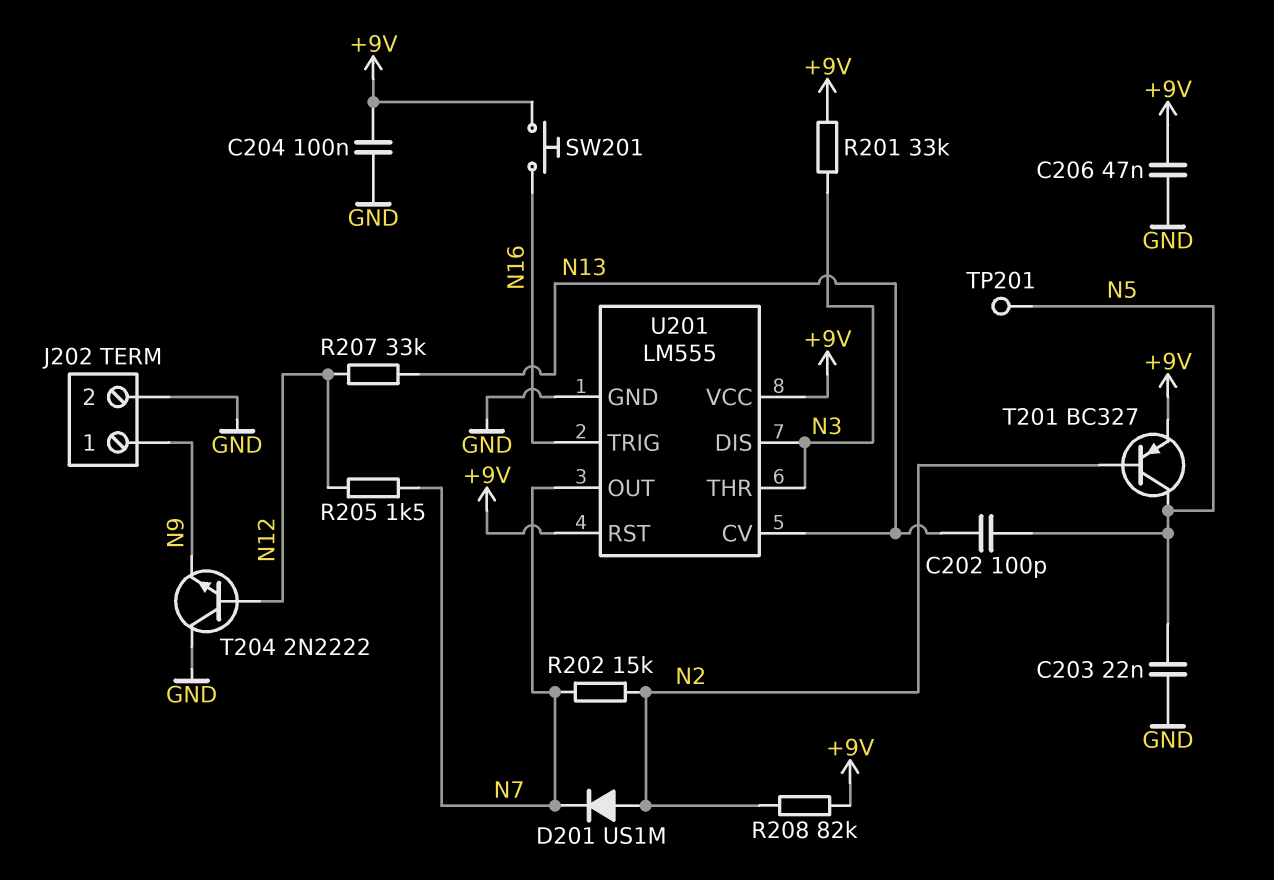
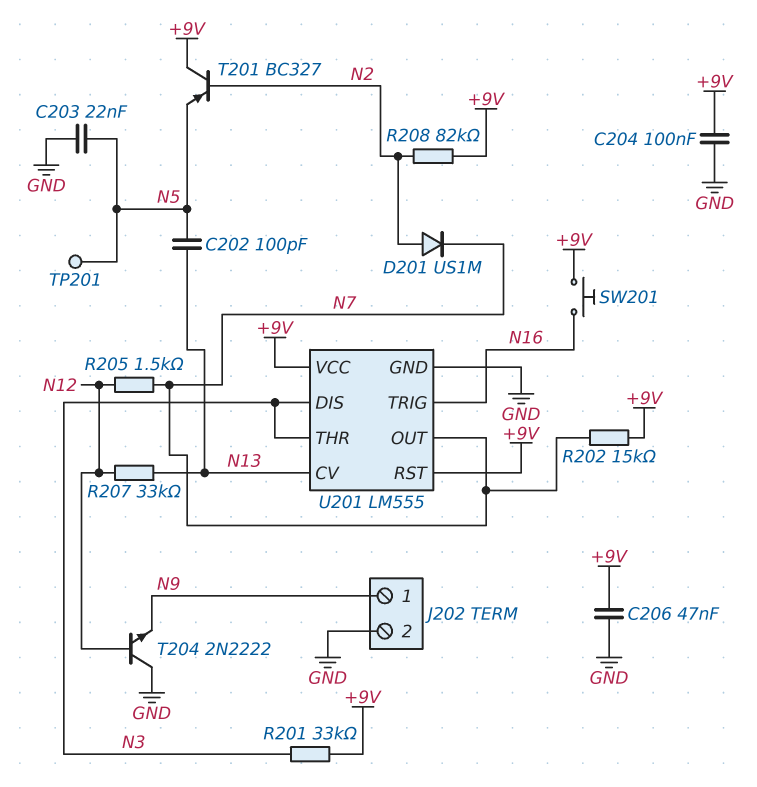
R202: 15k (N2, N7) -> 15k (+9V, N7)
T201: PNP BC327 (B N2, C N5, E +9V) -> PNP BC327 (B N2, C +9V, E N5)

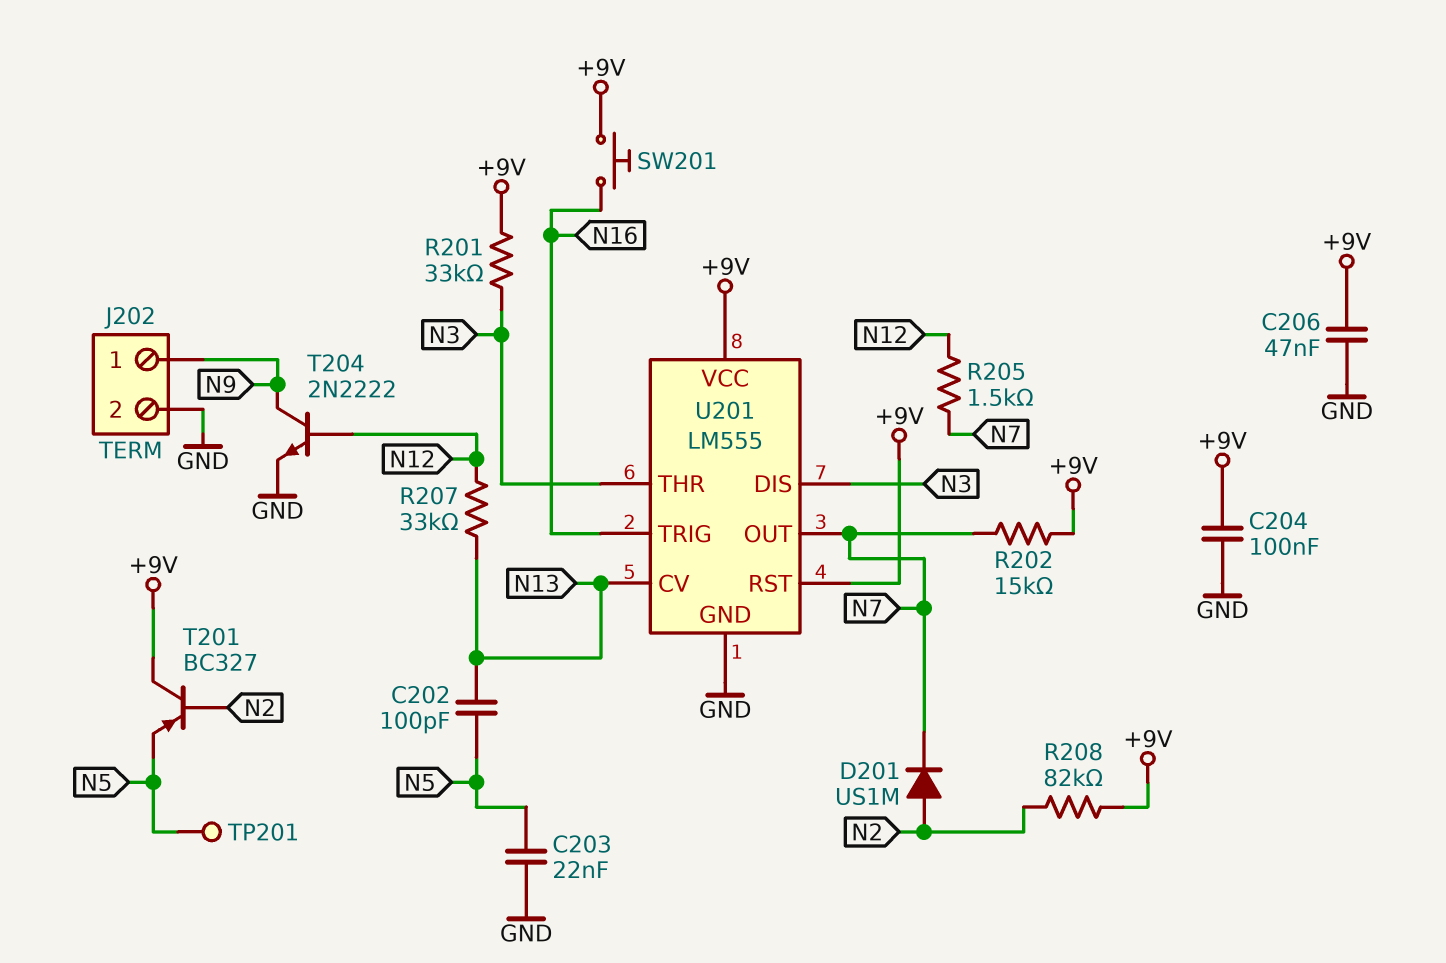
T204: NPN 2N2222 (B N12, C GND, E N9) -> NPN 2N2222 (B N12, C N9, E GND)

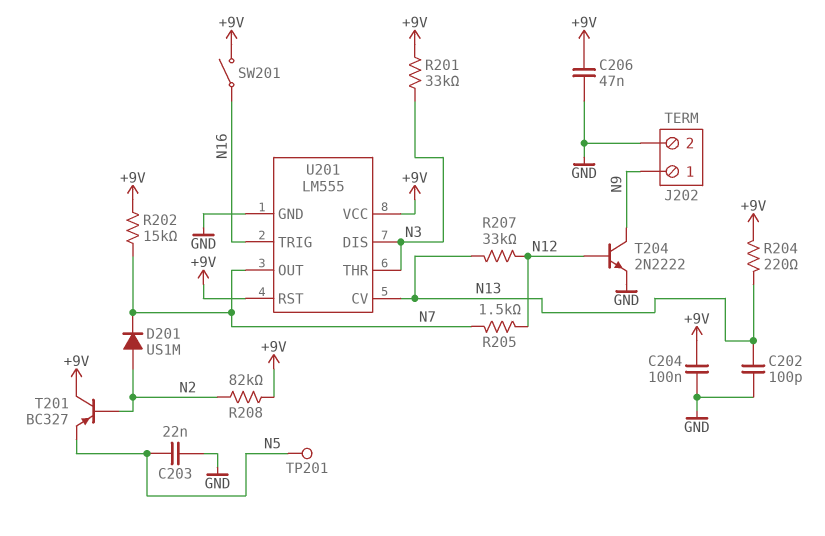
C202: 100pF (N5, N13) -> 100pF (GND, N13)
R204: none -> 220 (+9V, N13)
SW201: button (+9V, N16) -> switch (+9V, N16)

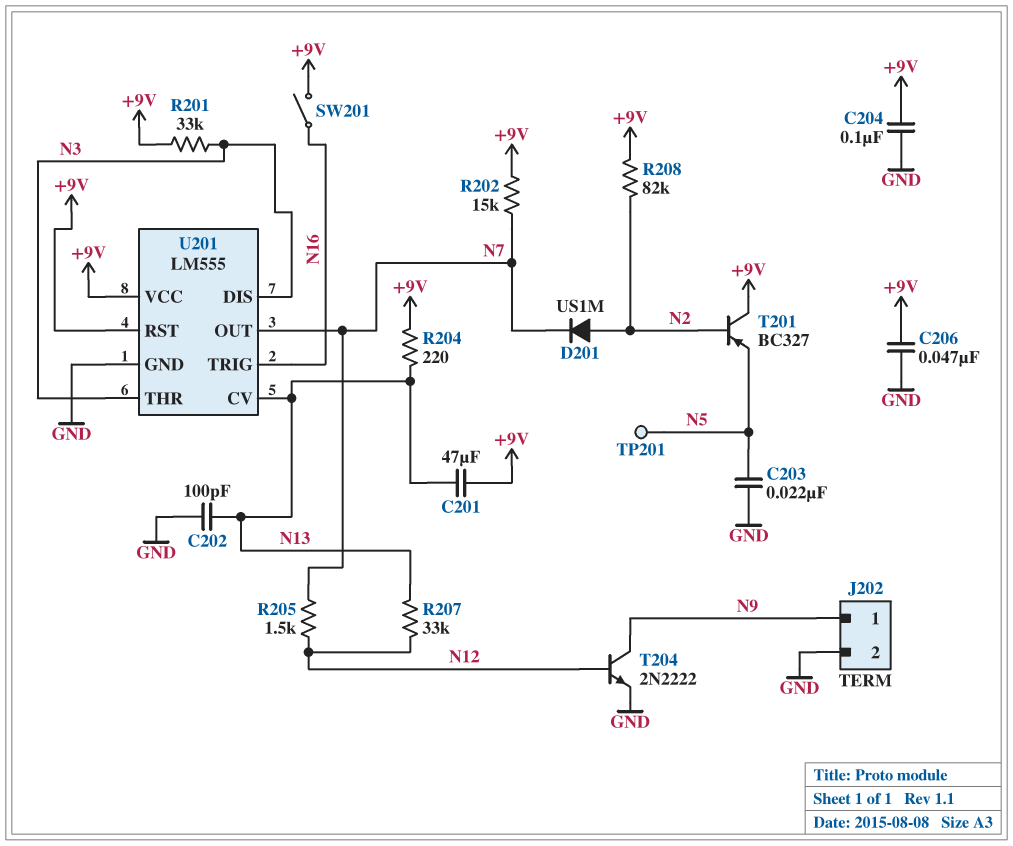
C201: none -> 47uF (+9V, N13)

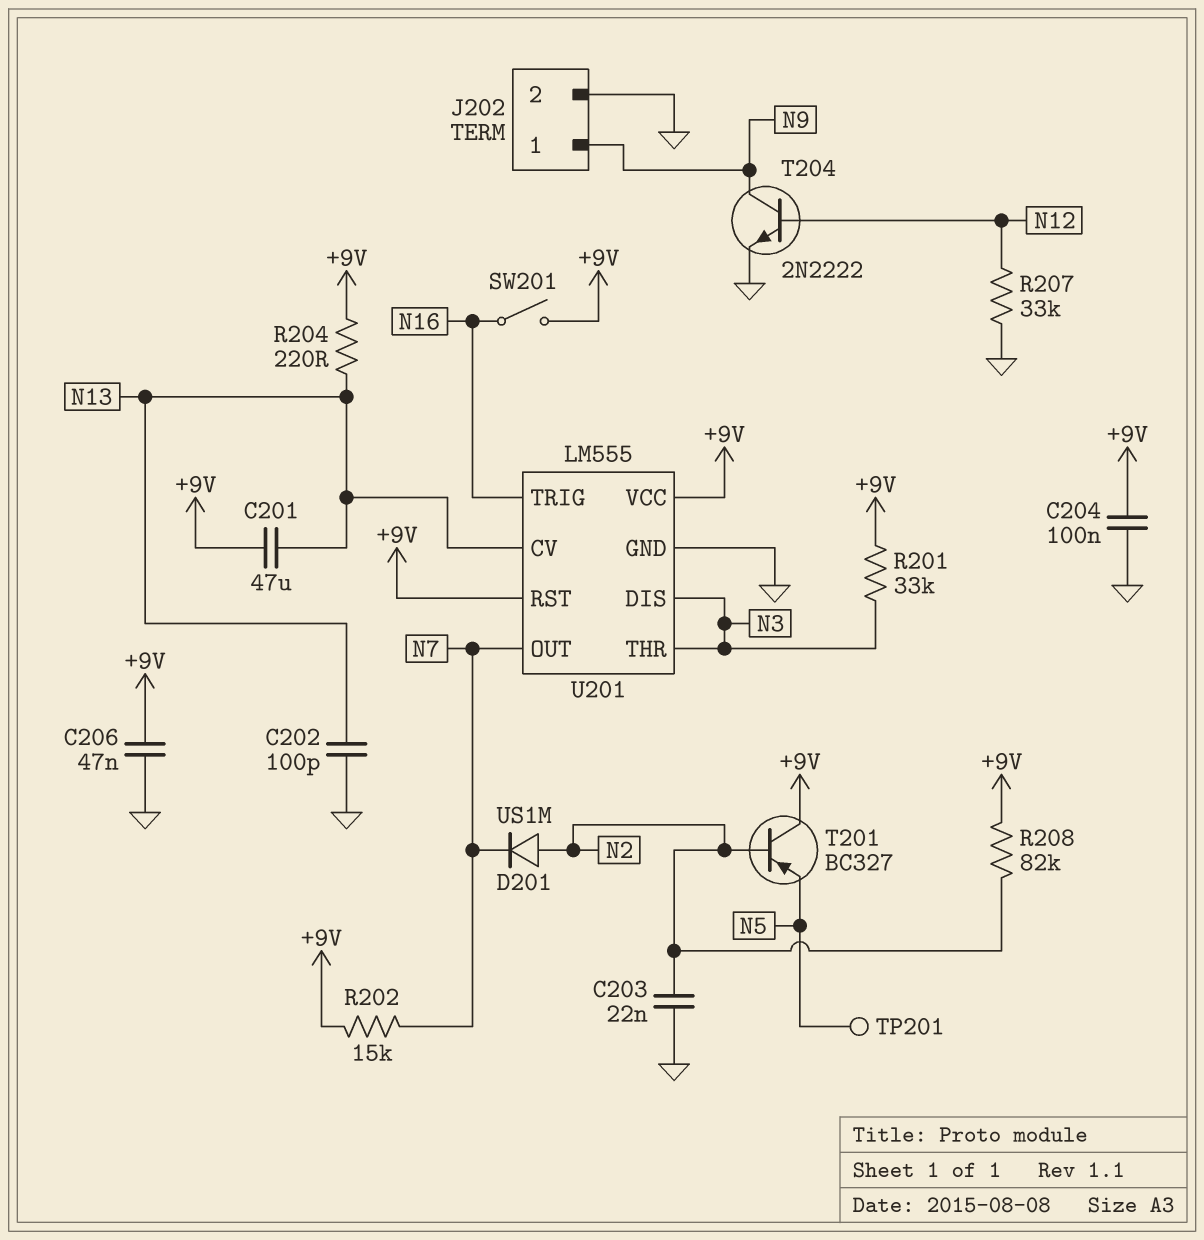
C203: 22nF (GND, N5) -> 22nF (GND, N2)
R205: 1.5k (N7, N12) -> none
R207: 33k (N12, N13) -> 33k (GND, N12)

